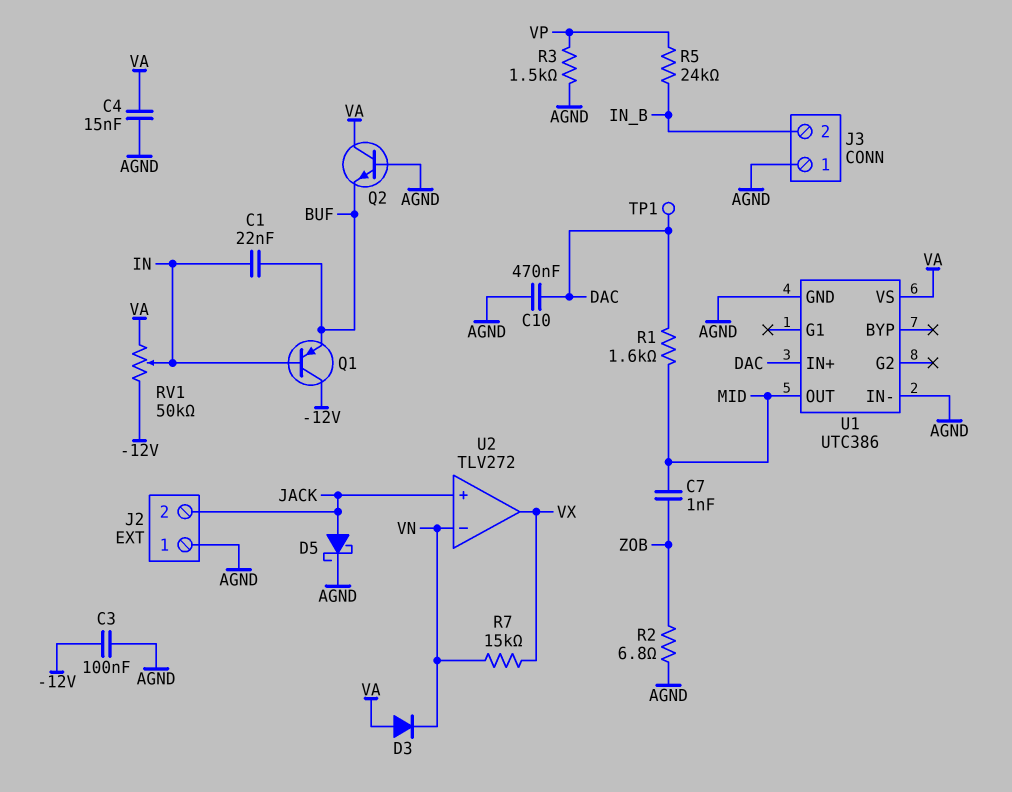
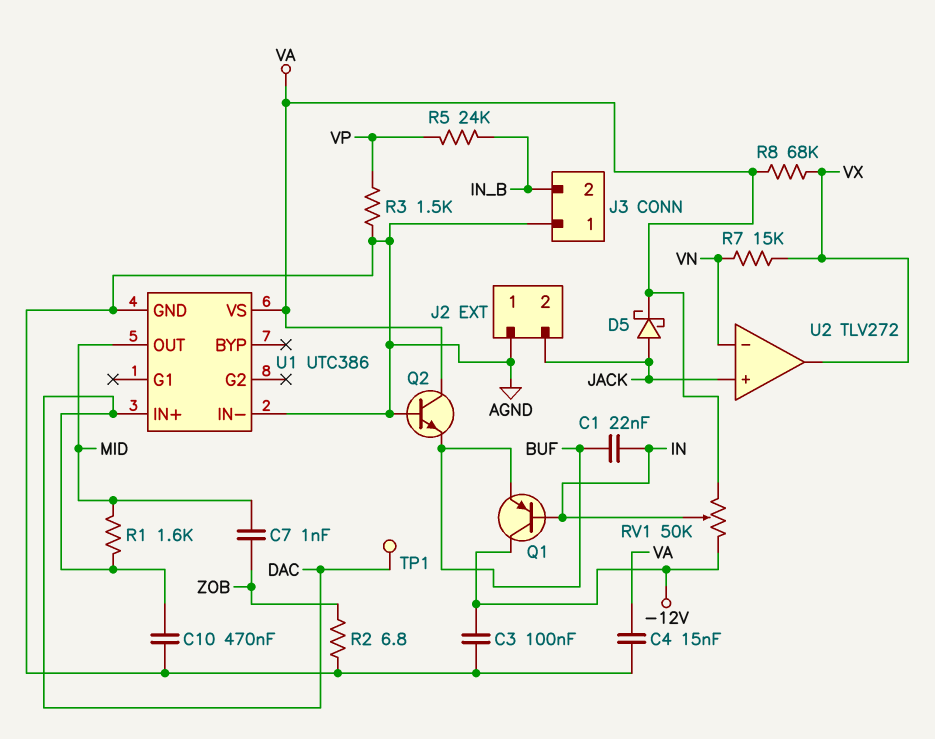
D3: diode (A VA, K VN) -> none
D5: schottky (A JACK, K AGND) -> schottky (A JACK, K VA)
R8: none -> 68k (VA, VX)

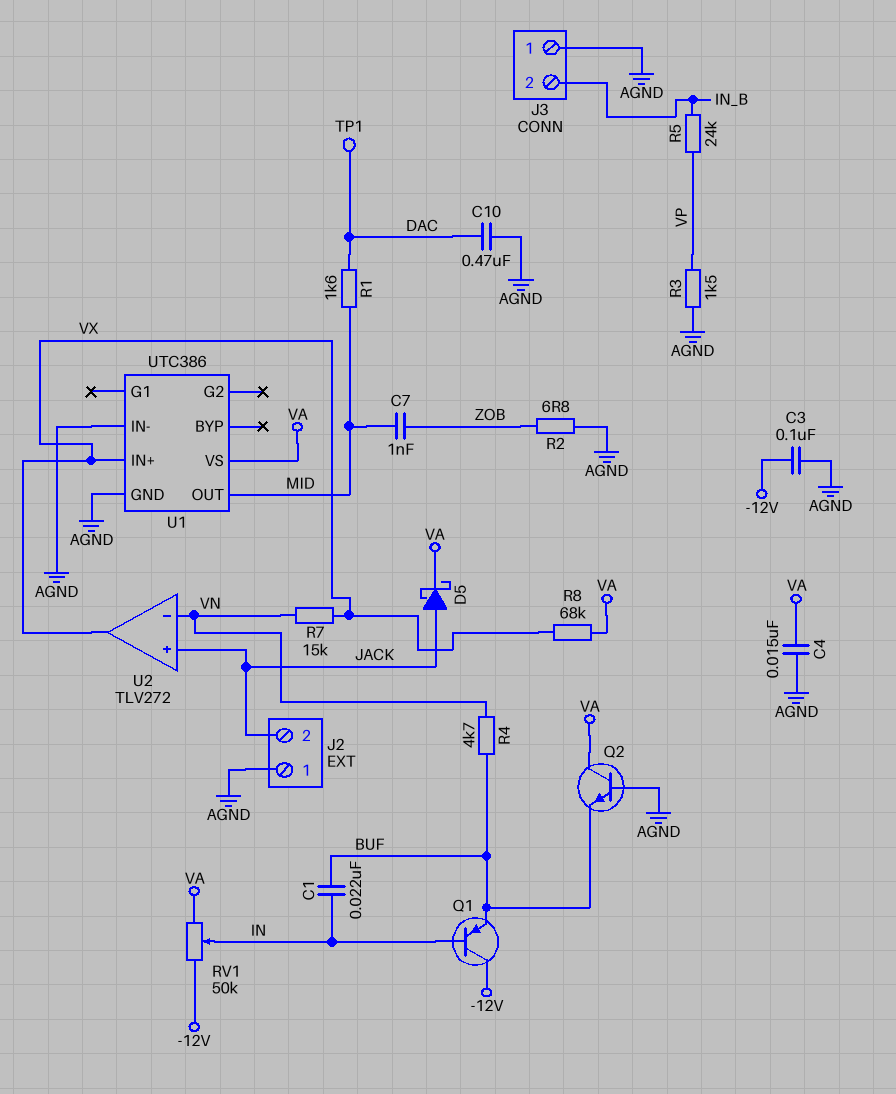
R4: none -> 4.7k (BUF, VN)
U1 pin IN+: DAC -> VX

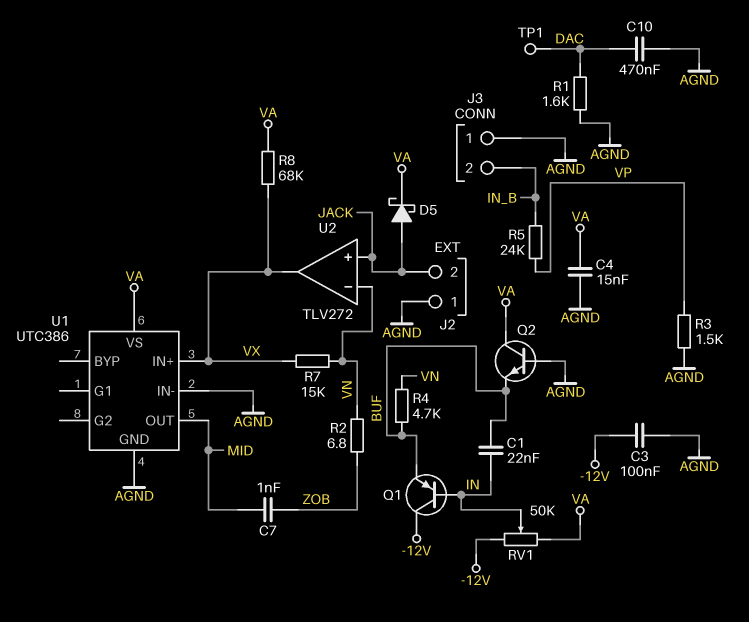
R1: 1.6k (DAC, MID) -> 1.6k (AGND, DAC)
R2: 6.8 (AGND, ZOB) -> 6.8 (VN, ZOB)

